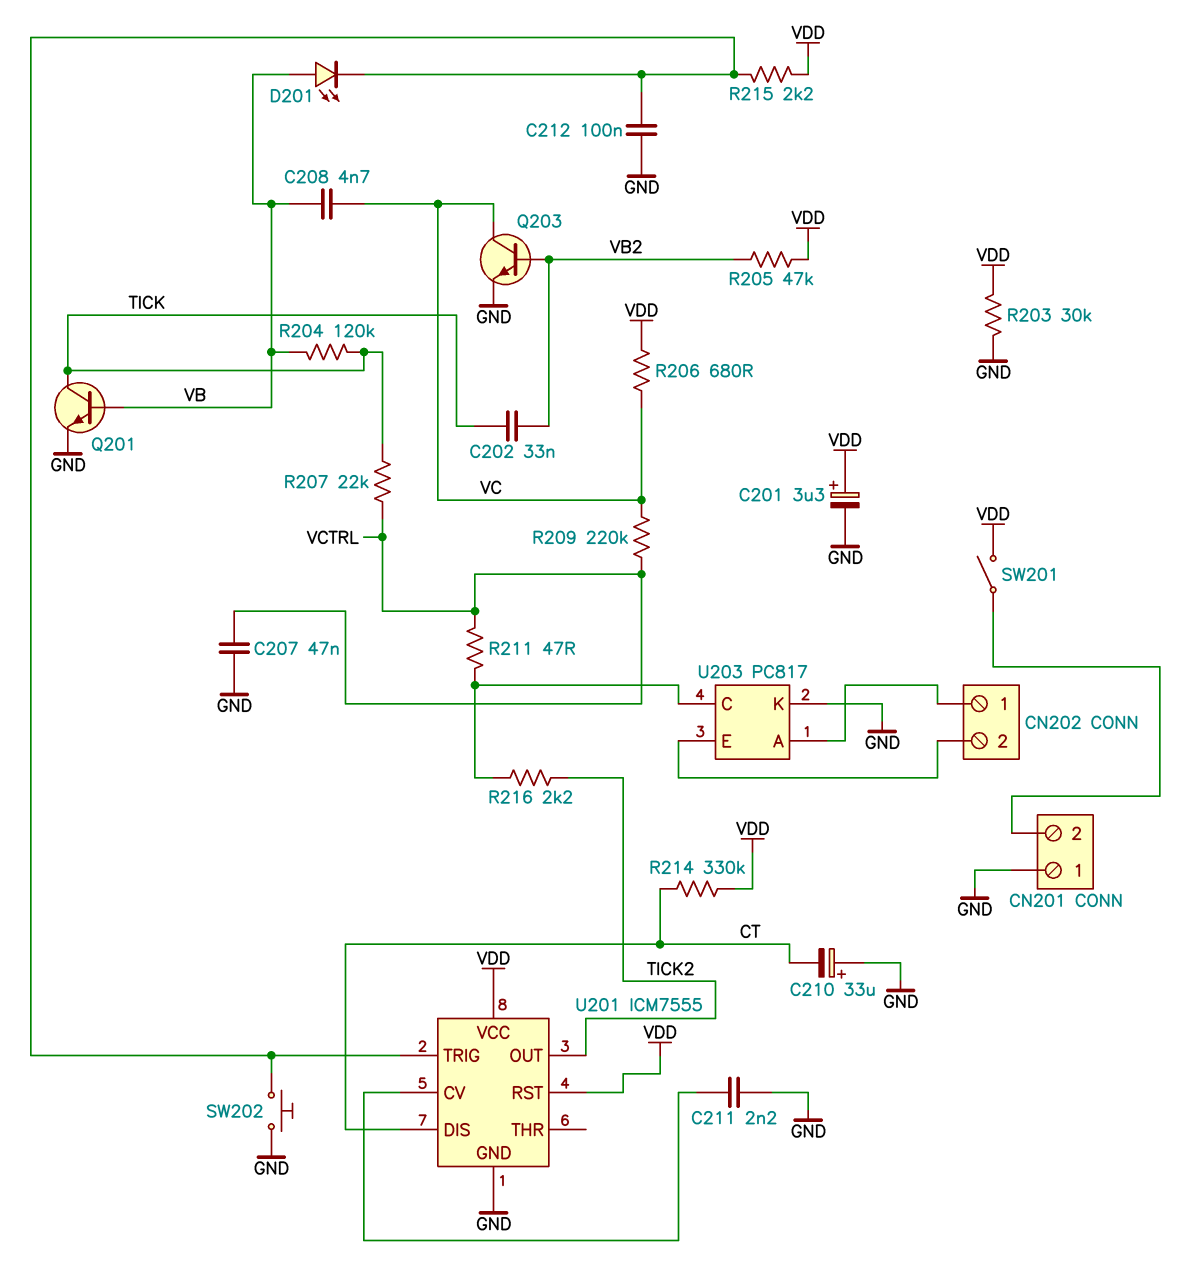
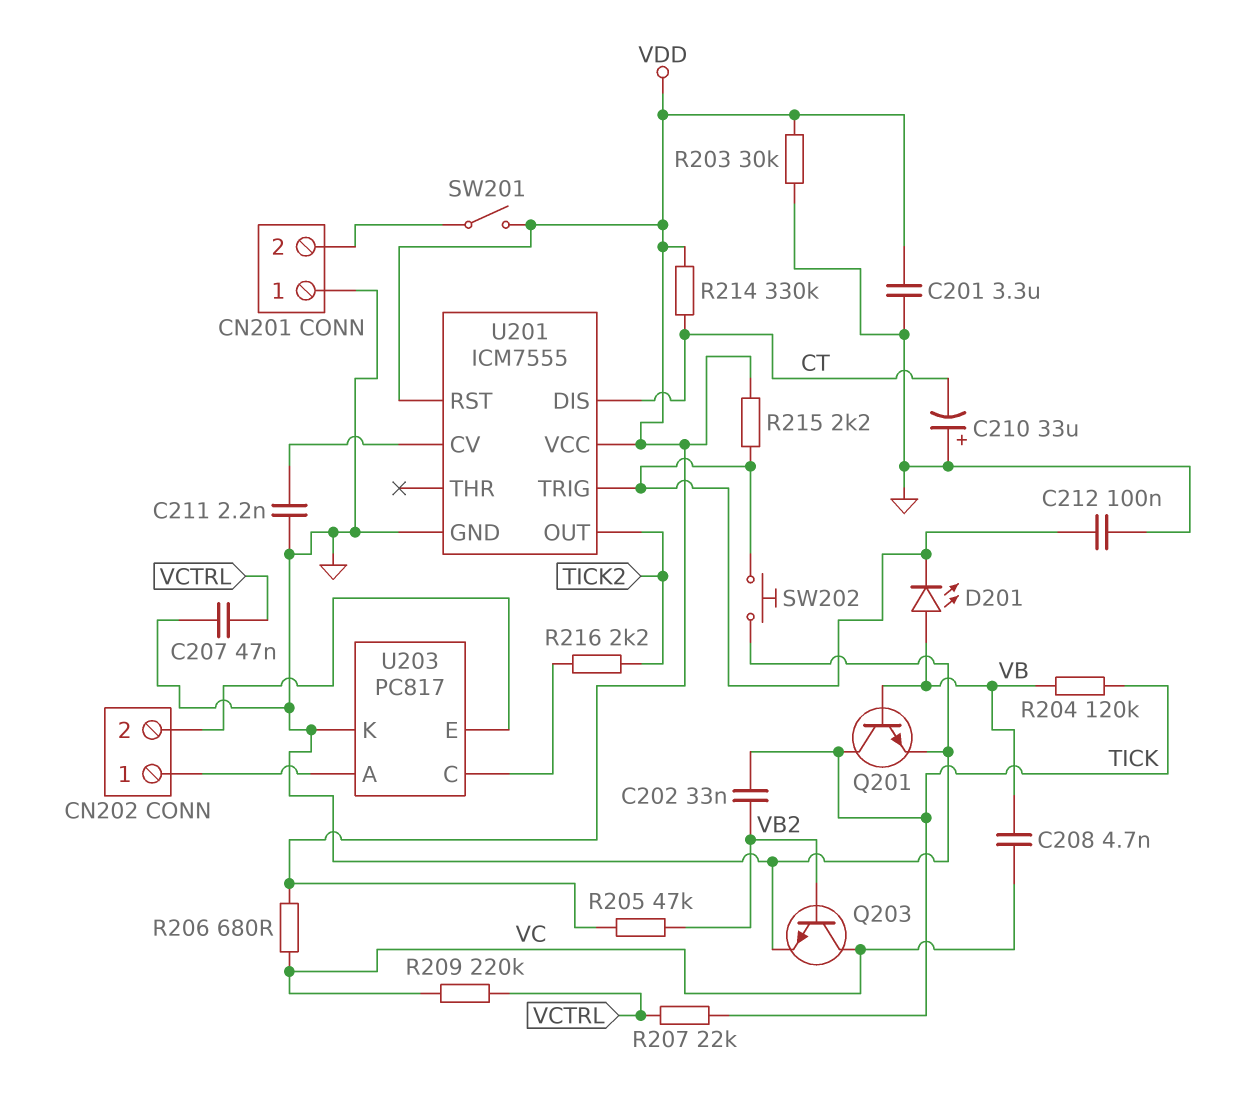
C201: 3.3uF (plus VDD, minus GND) -> 3.3uF (GND, VDD)
R211: 47 (U203/C, VCTRL) -> none

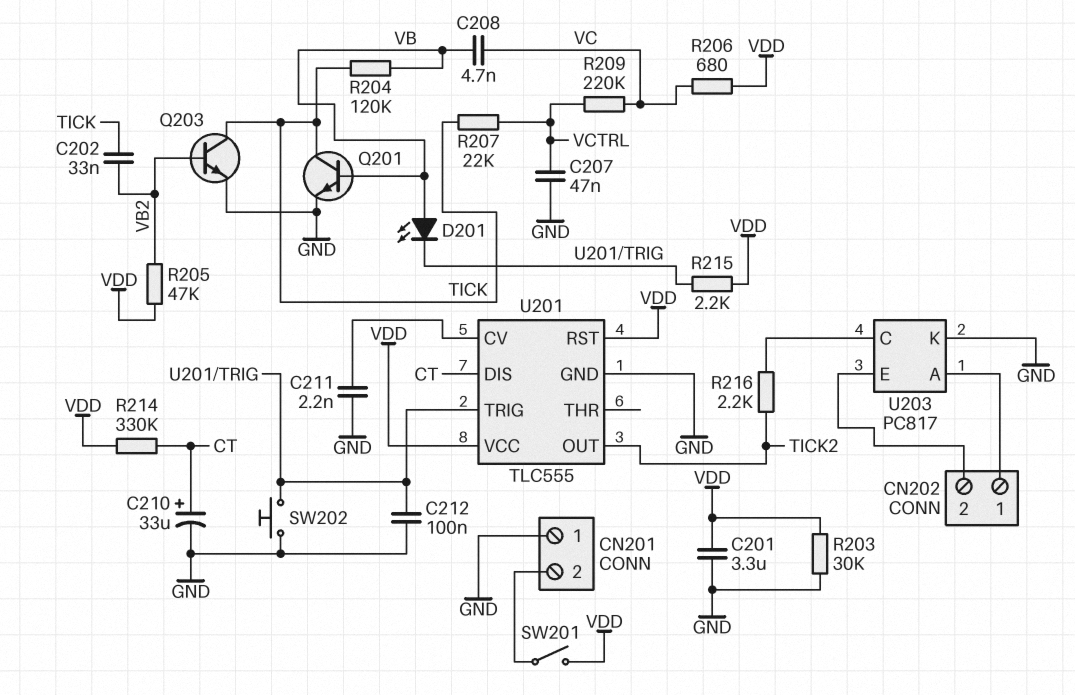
C210: 33uF (plus GND, minus CT) -> 33uF (plus CT, minus GND)
Q203: NPN (B VB2, C VC, E GND) -> NPN (B VB2, C TICK, E GND)
U201: ICM7555 -> TLC555

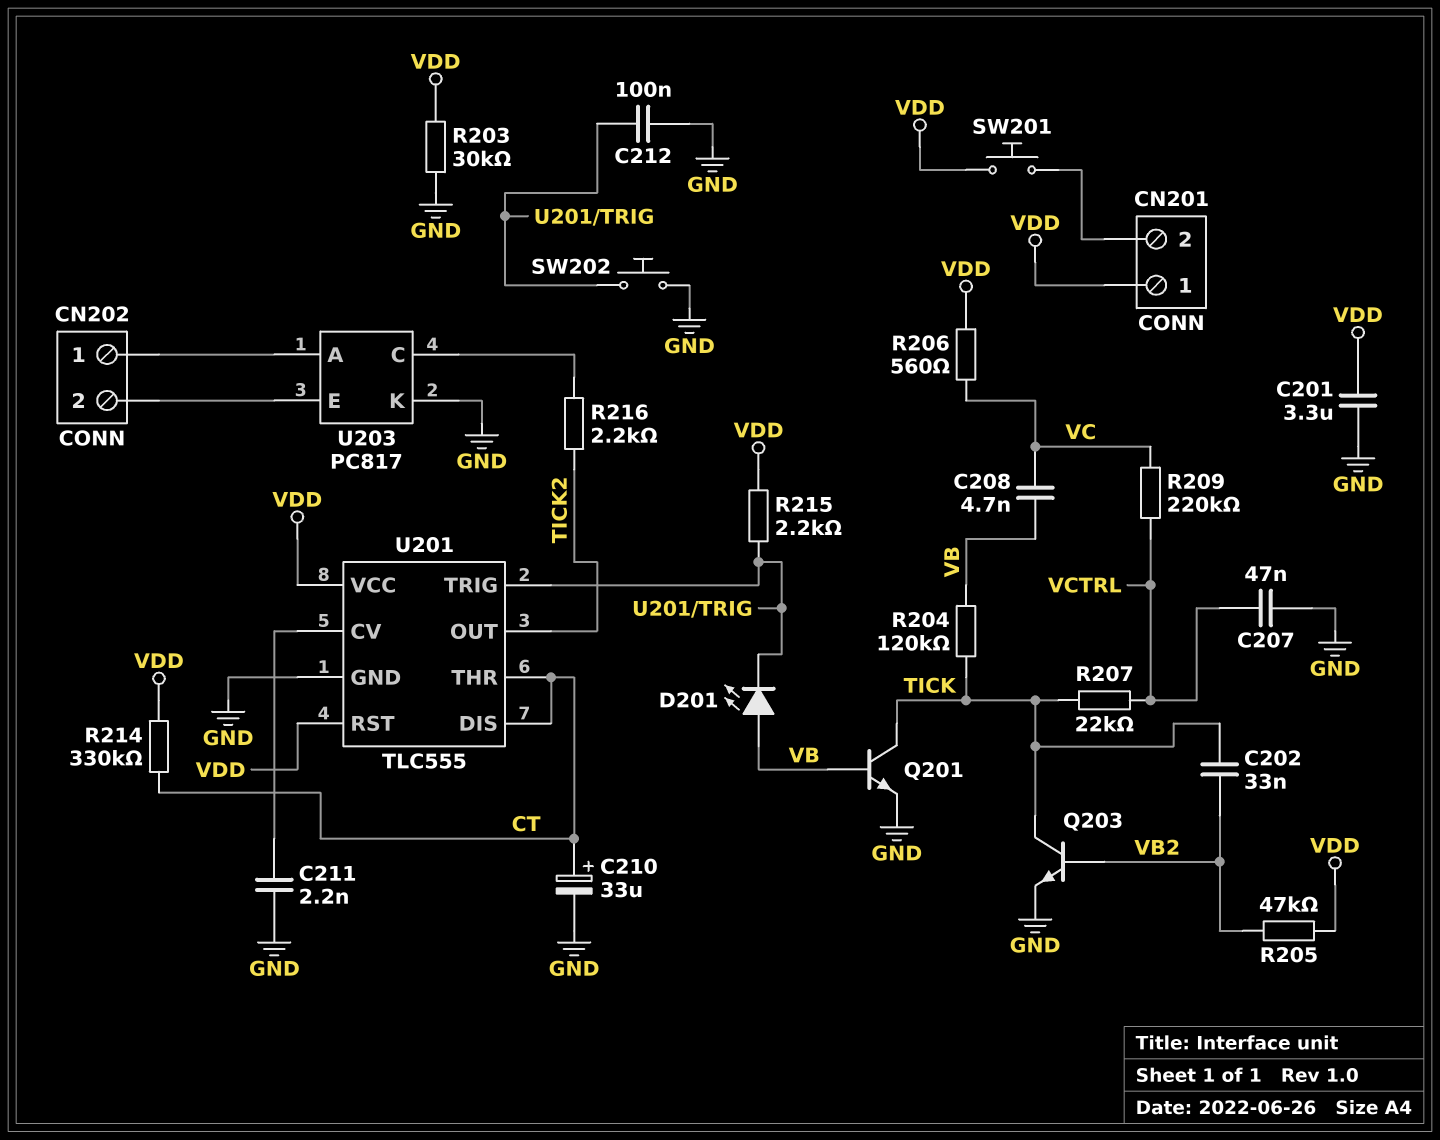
CN201 pin 1: GND -> VDD
R206: 680 (VC, VDD) -> 560 (VC, VDD)
SW201: switch (CN201/2, VDD) -> button (CN201/2, VDD)
U201 pin THR: none -> CT

